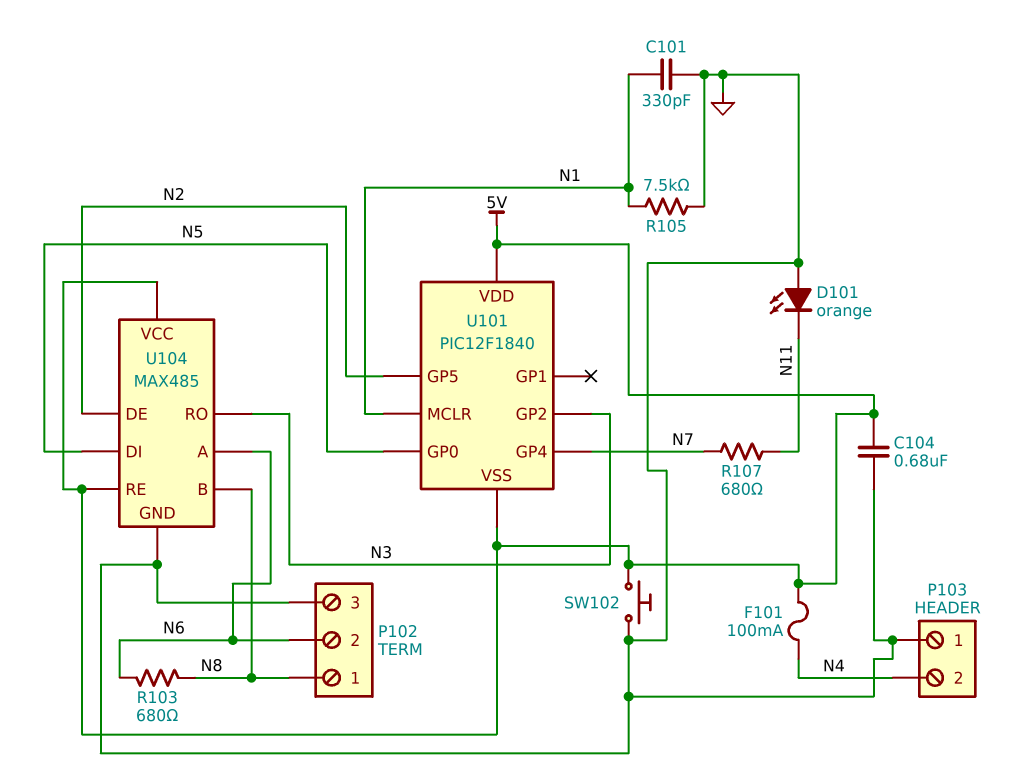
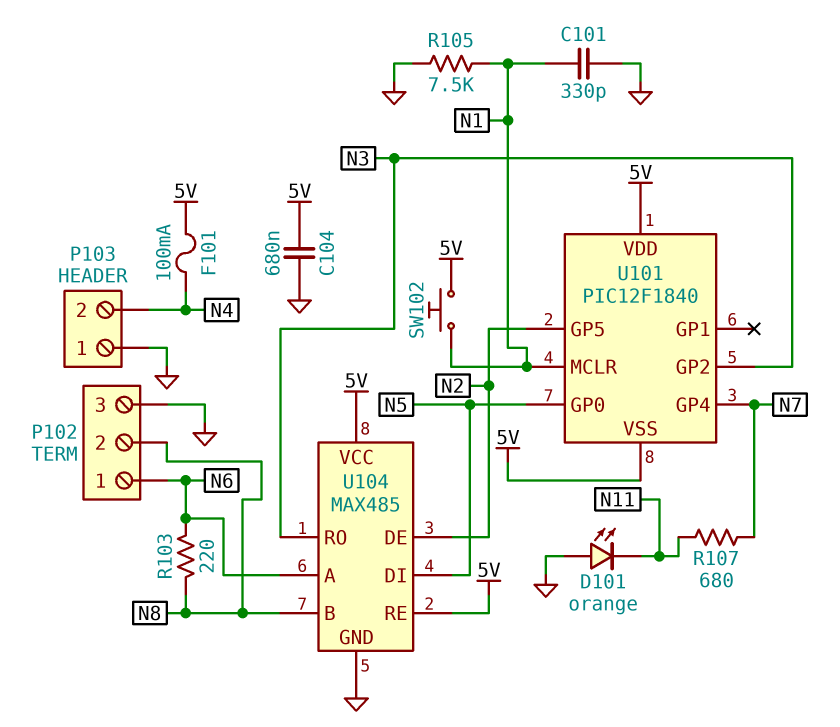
P102 pin 1: N8 -> N6
P102 pin 2: N6 -> N8
R103: 680 (N6, N8) -> 220 (N6, N8)
SW102: button (5V, GND) -> button (5V, N1)

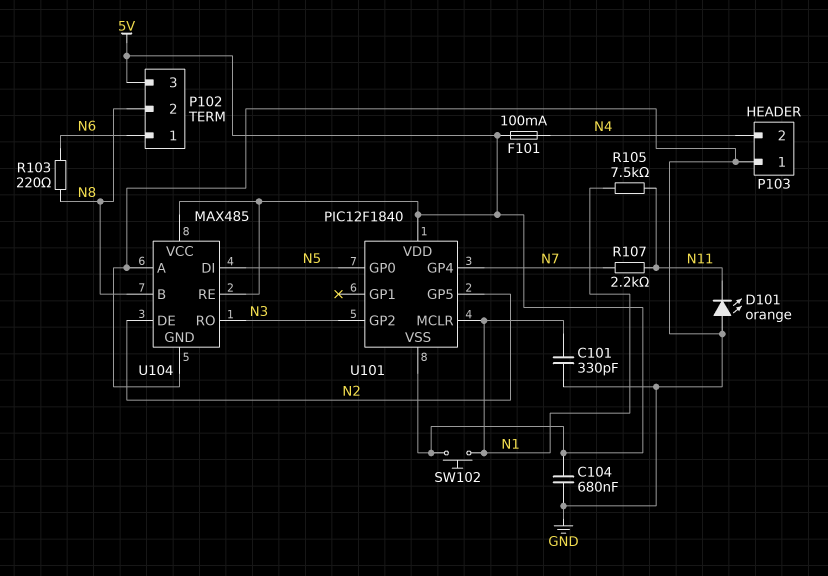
P102 pin 3: GND -> 5V
R105: 7.5k (GND, N1) -> 7.5k (N1, N11)
R107: 680 (N7, N11) -> 2.2k (N7, N11)
U104 pin A: N6 -> GND

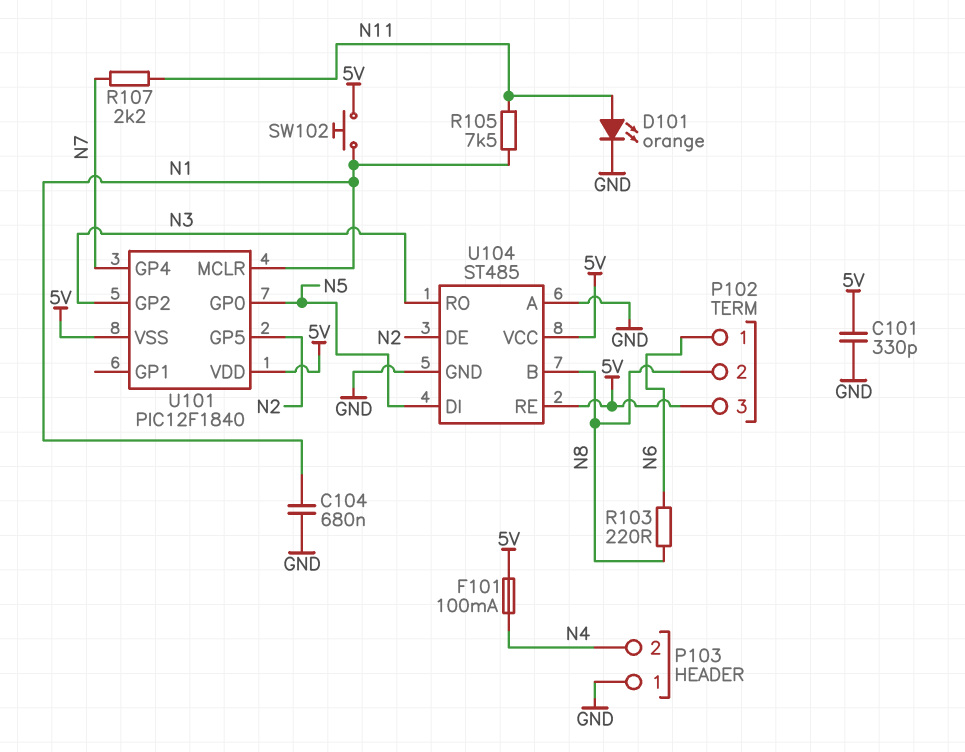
C101: 330pF (GND, N1) -> 330pF (5V, GND)
C104: 680nF (5V, GND) -> 680nF (GND, N1)
D101: LED orange (A GND, K N11) -> LED orange (A N11, K GND)
U104: MAX485 -> ST485

